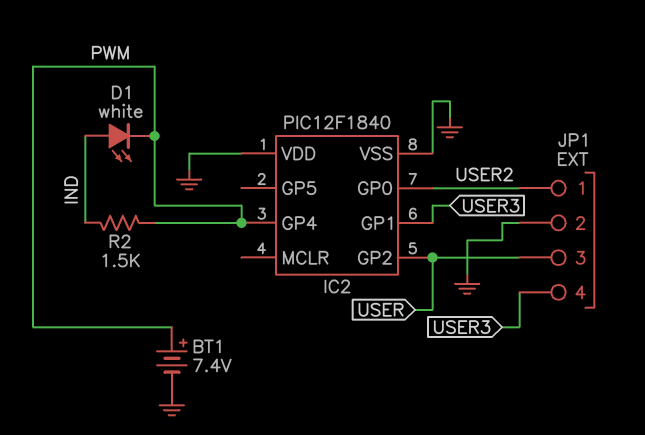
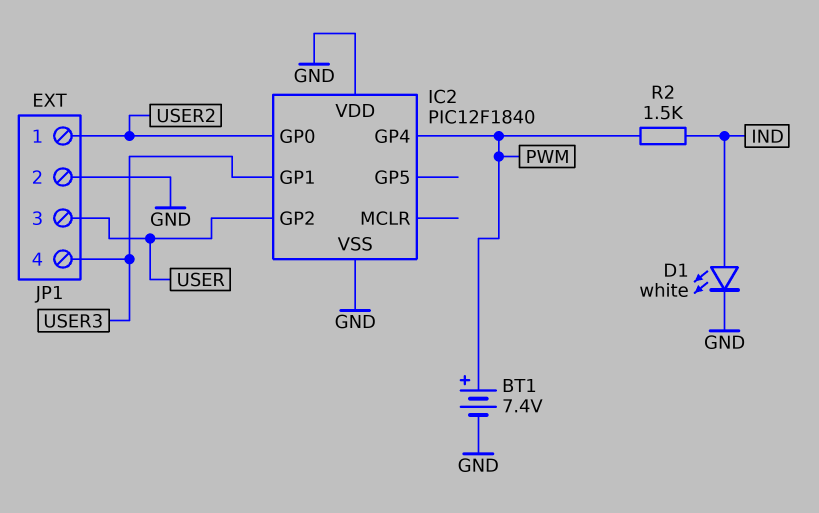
D1: LED white (A IND, K PWM) -> LED white (A IND, K GND)

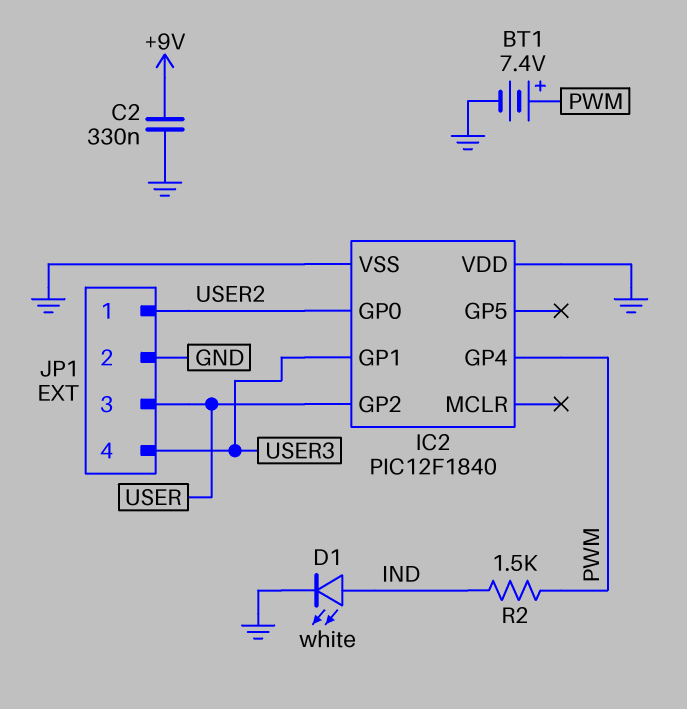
C2: none -> 330nF (+9V, GND)

